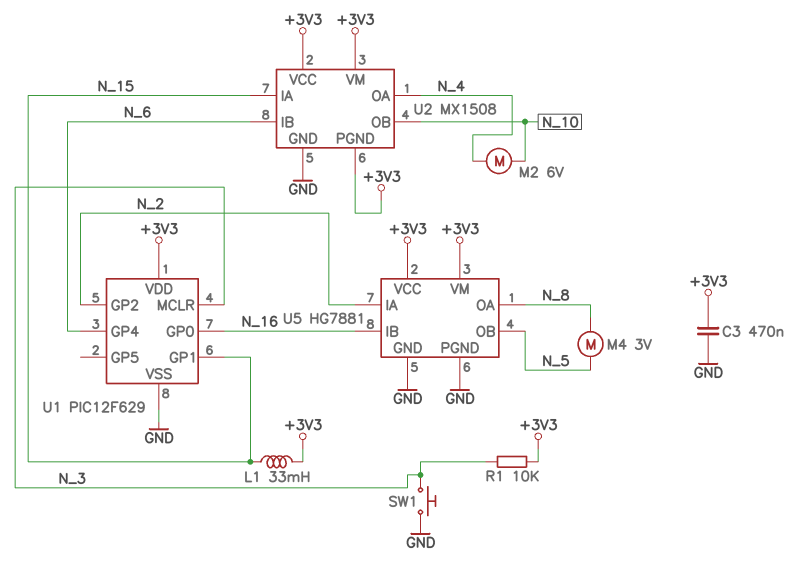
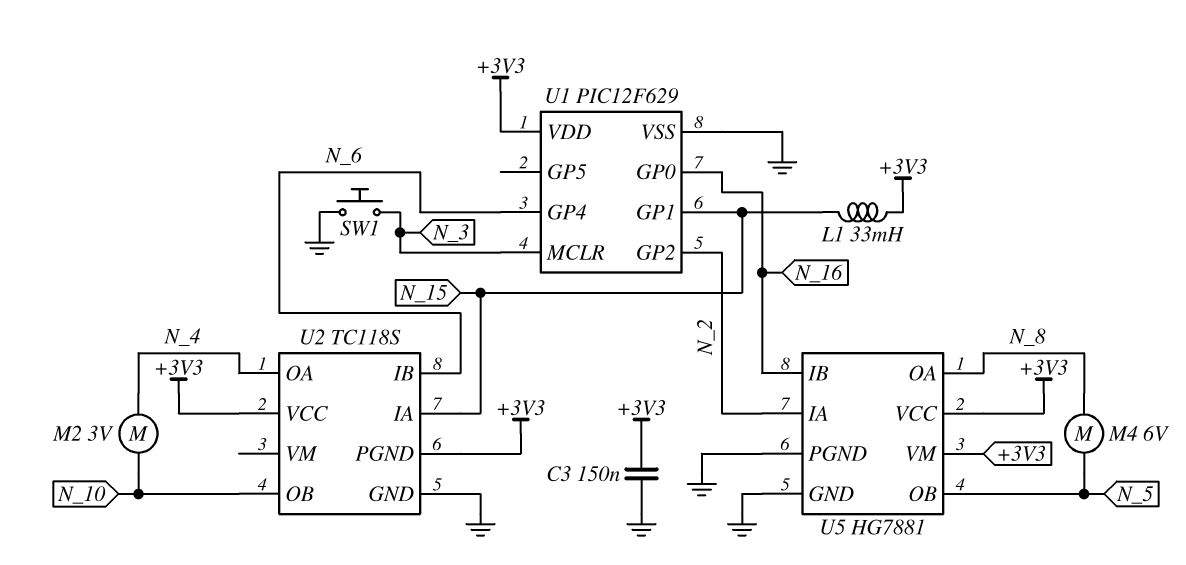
C3: 470nF (+3V3, GND) -> 150nF (+3V3, GND)
M2: motor 6V (N_4, N_10) -> motor 3V (N_4, N_10)
M4: motor 3V (N_5, N_8) -> motor 6V (N_5, N_8)
R1: 10k (+3V3, N_3) -> none
U2: MX1508 -> TC118S
U2 pin VM: +3V3 -> none

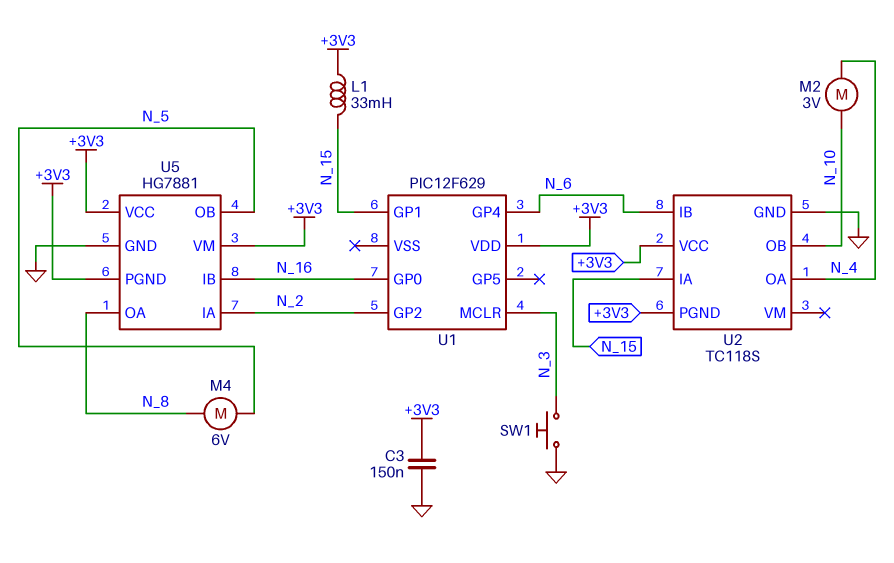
U1 pin VSS: GND -> none
U5 pin PGND: GND -> +3V3

